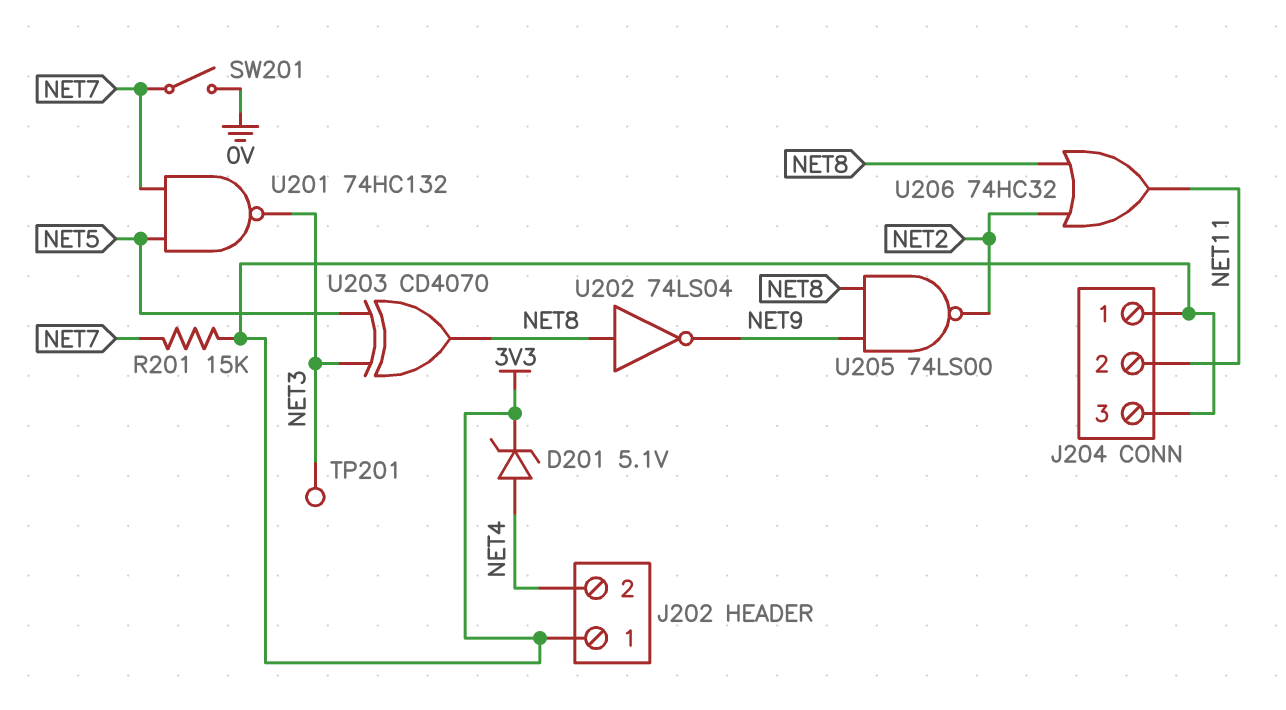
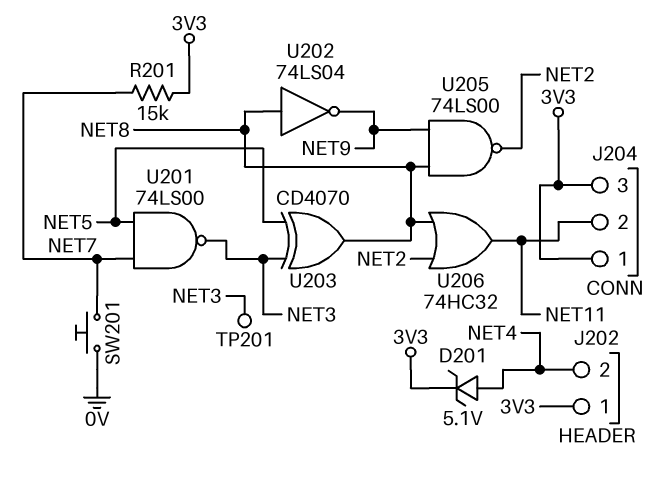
SW201: switch (0V, NET7) -> button (0V, NET7)
U201: NAND 74HC132 (in NET5, in NET7, out NET3) -> NAND 74LS00 (in NET5, in NET7, out NET3)

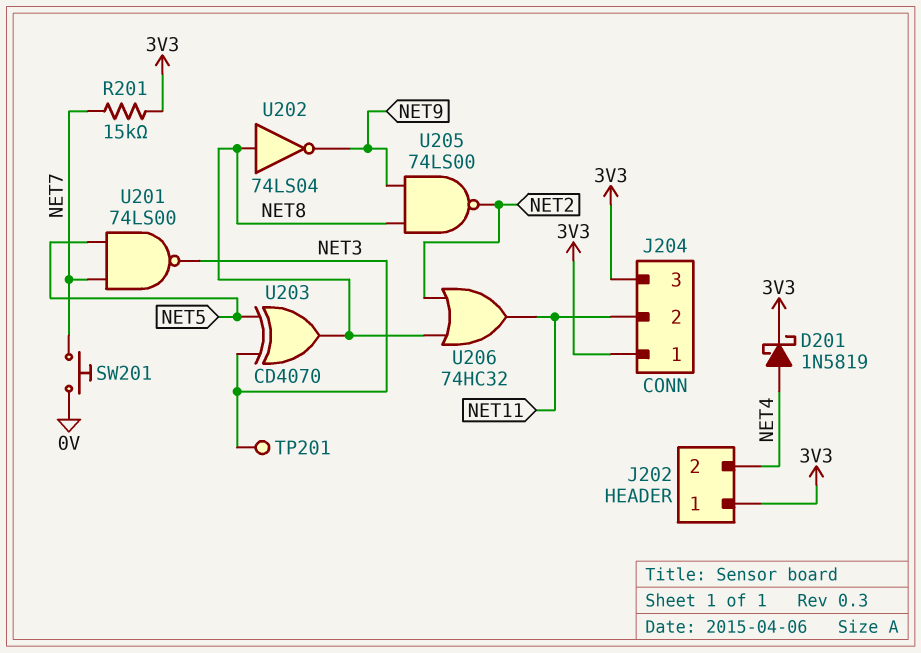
D201: zener 5.1V (A NET4, K 3V3) -> schottky 1N5819 (A NET4, K 3V3)

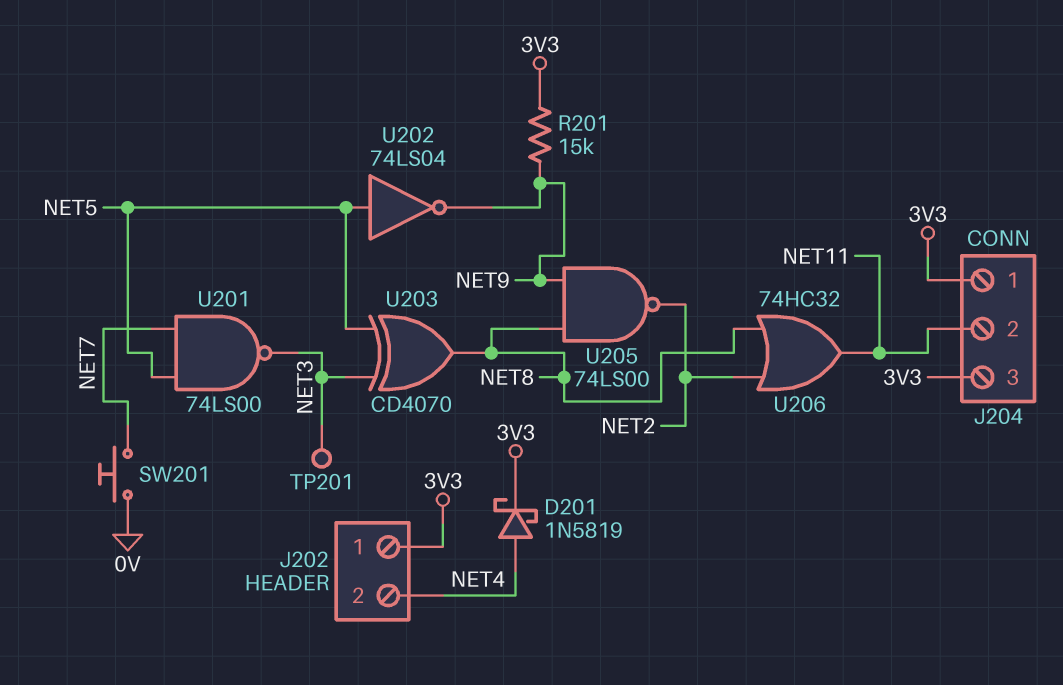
R201: 15k (3V3, NET7) -> 15k (3V3, NET9)
U202: NOT 74LS04 (in NET8, out NET9) -> NOT 74LS04 (in NET5, out NET9)

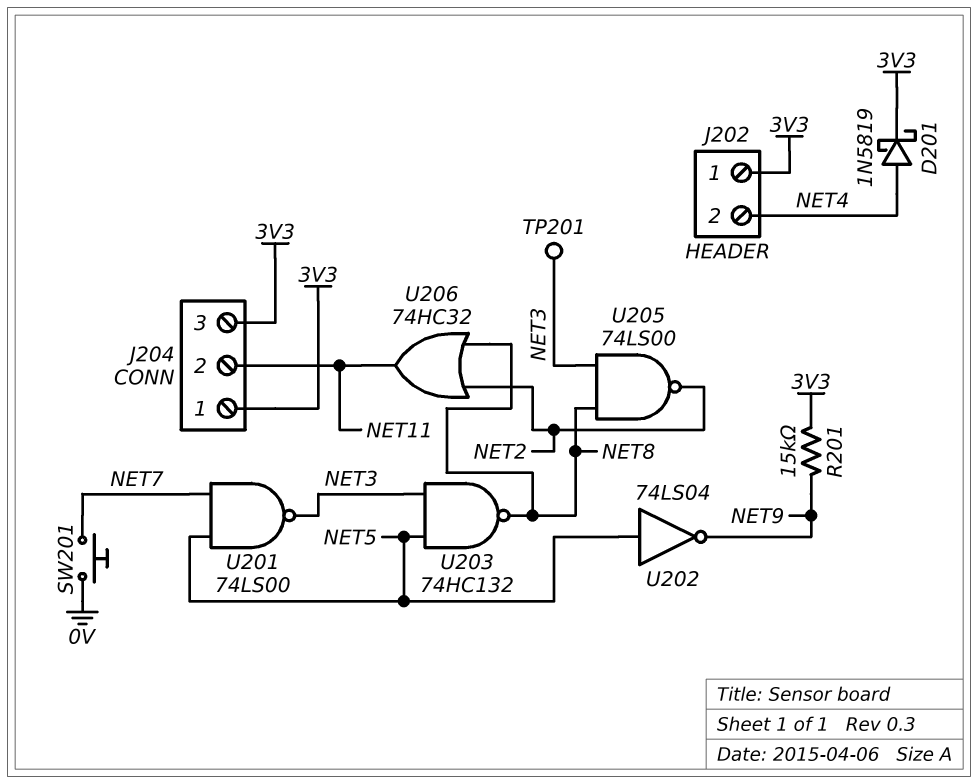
U203: XOR CD4070 (in NET3, in NET5, out NET8) -> NAND 74HC132 (in NET3, in NET5, out NET8)
U205: NAND 74LS00 (in NET8, in NET9, out NET2) -> NAND 74LS00 (in NET3, in NET8, out NET2)

